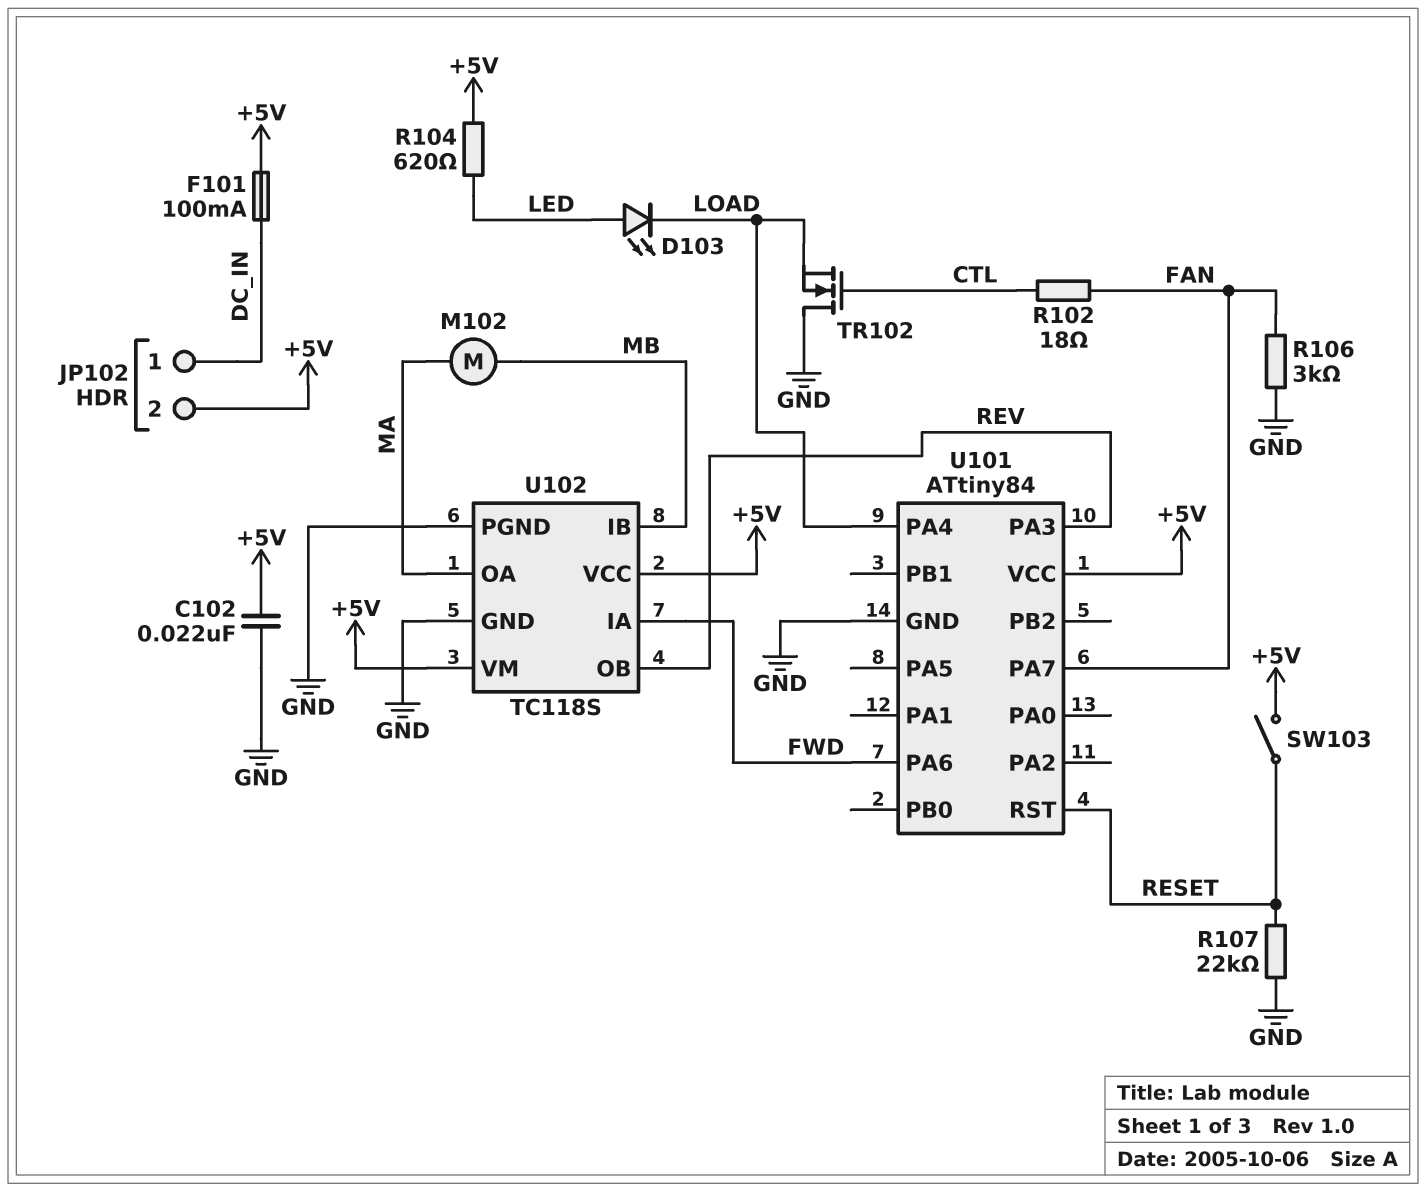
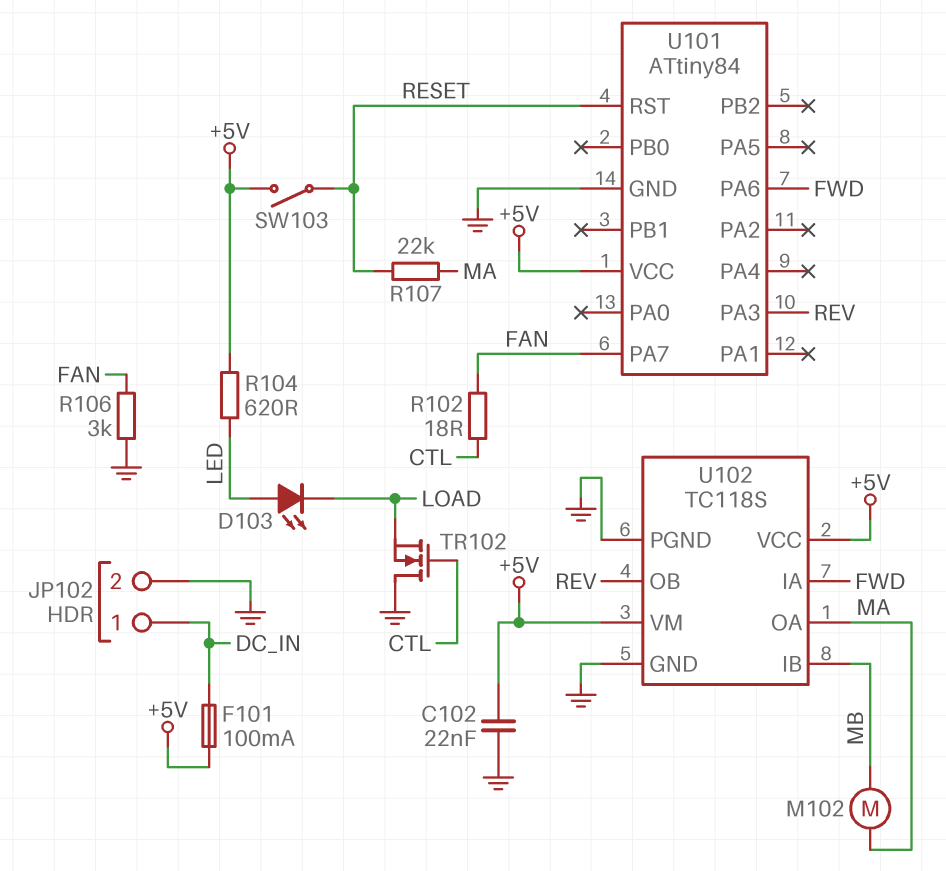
JP102 pin 2: +5V -> GND
R107: 22k (GND, RESET) -> 22k (MA, RESET)
U101 pin PA4: LOAD -> none

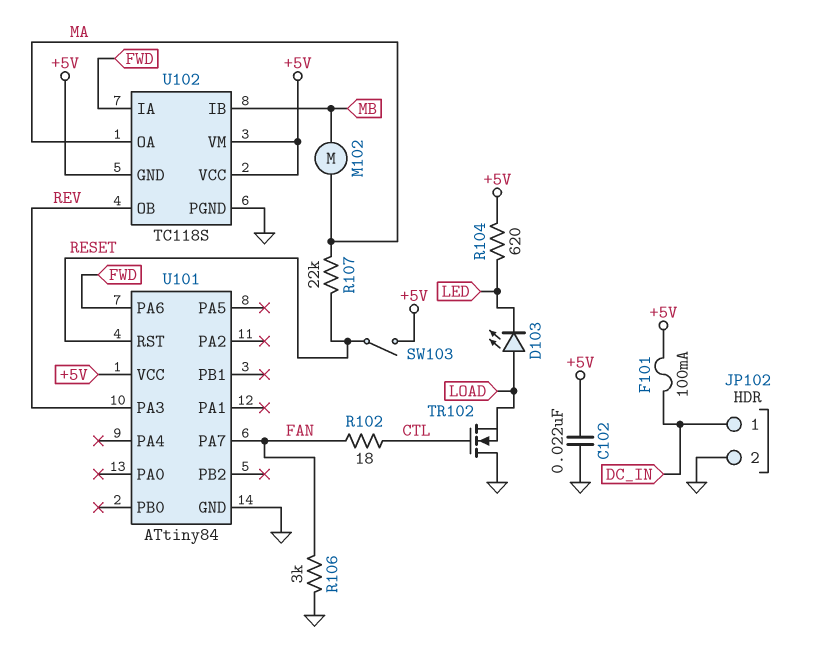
D103: LED (A LED, K LOAD) -> LED (A LOAD, K LED)
U102 pin GND: GND -> +5V

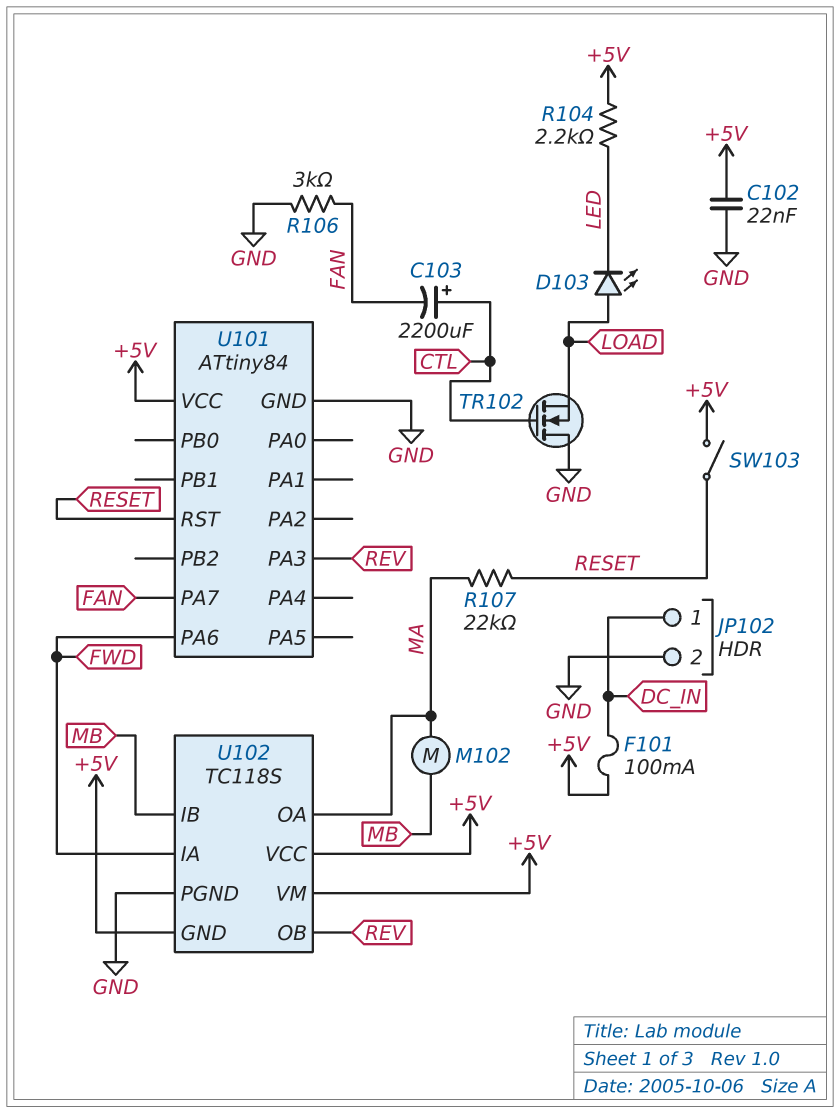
C103: none -> 2200uF (plus CTL, minus FAN)
R102: 18 (CTL, FAN) -> none
R104: 620 (+5V, LED) -> 2.2k (+5V, LED)

